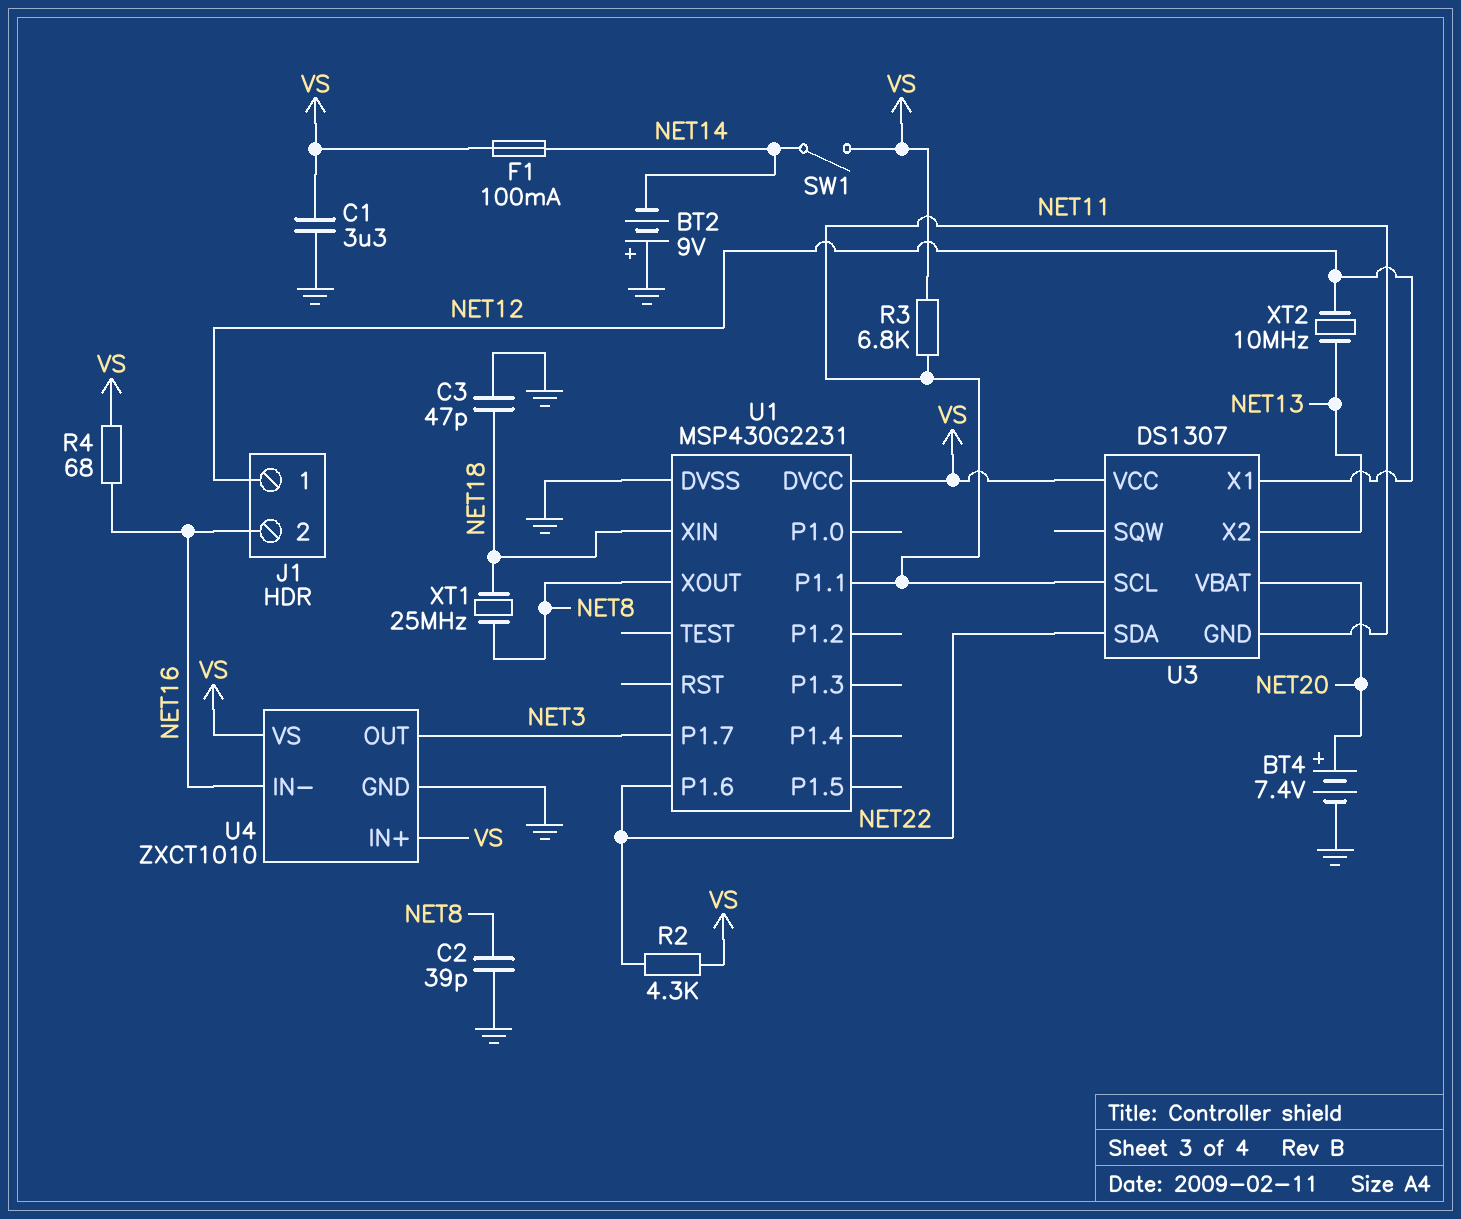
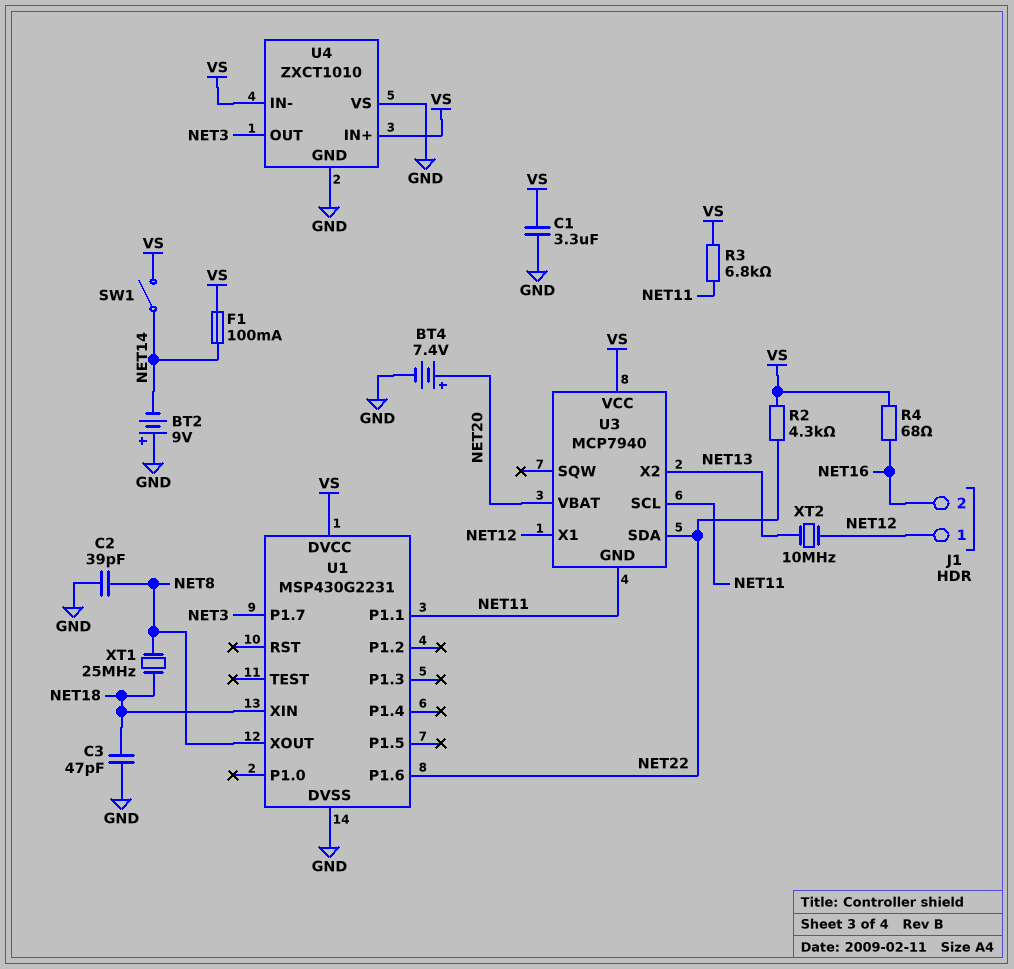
U3: DS1307 -> MCP7940
U4 pin IN-: NET16 -> VS
U4 pin VS: VS -> GND

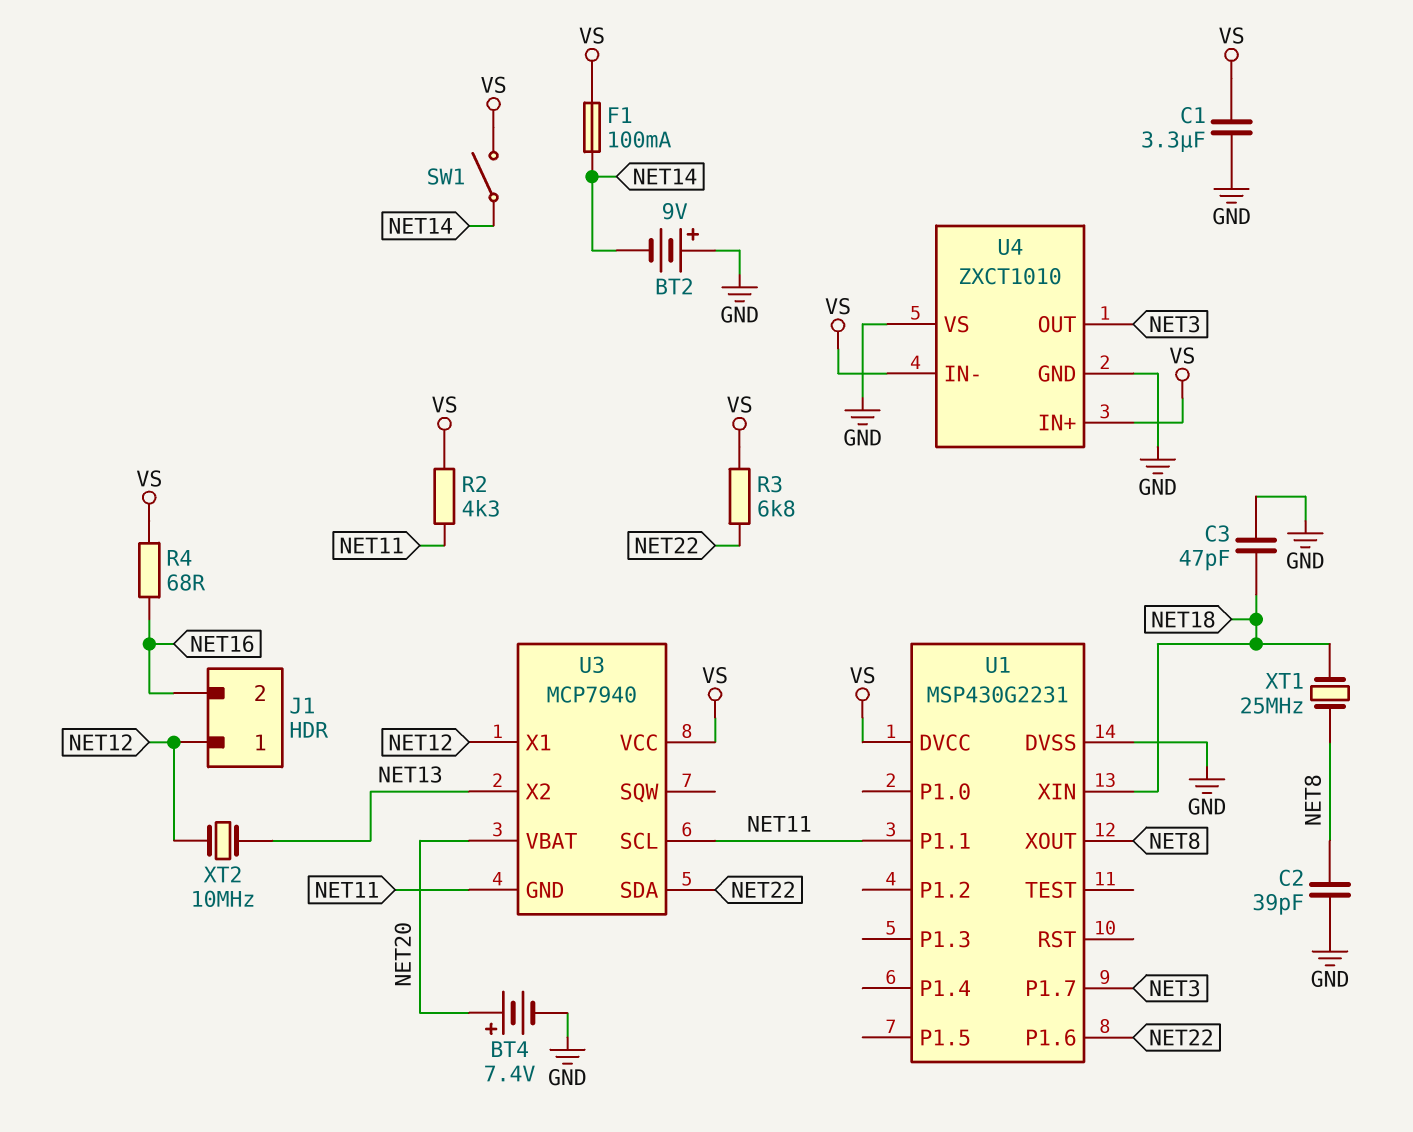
R2: 4.3k (NET22, VS) -> 4.3k (NET11, VS)
R3: 6.8k (NET11, VS) -> 6.8k (NET22, VS)

